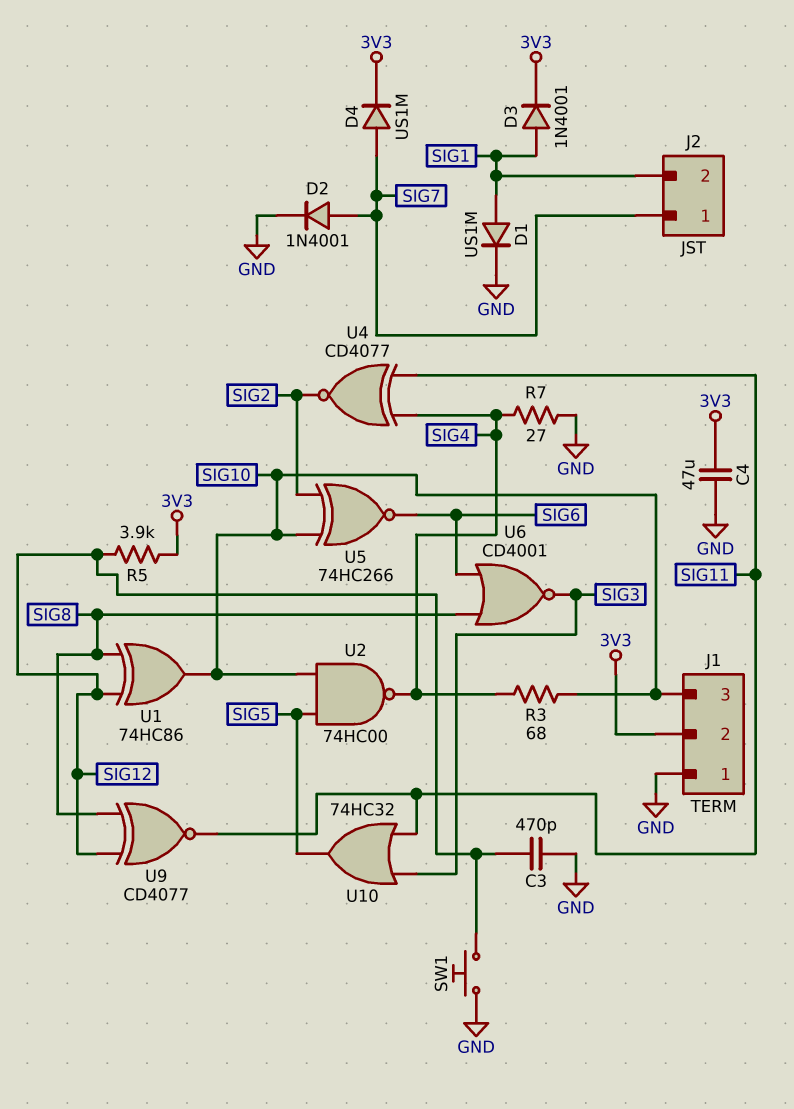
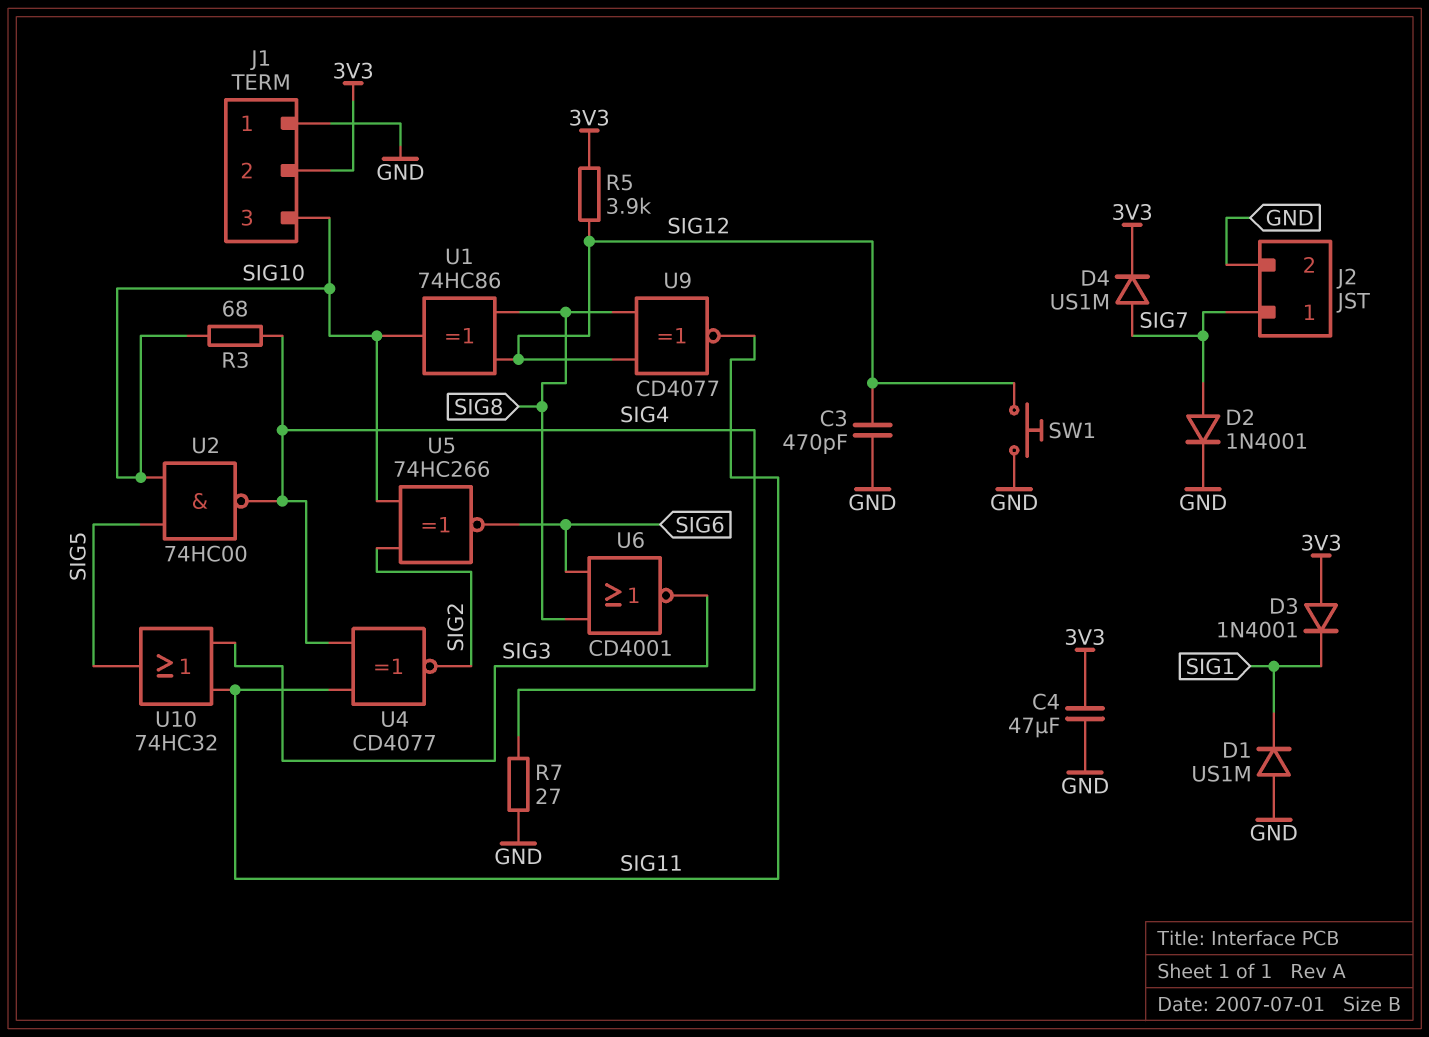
D1: diode US1M (A SIG1, K GND) -> diode US1M (A GND, K SIG1)
D3: diode 1N4001 (A SIG1, K 3V3) -> diode 1N4001 (A 3V3, K SIG1)
J2 pin 2: SIG1 -> GND

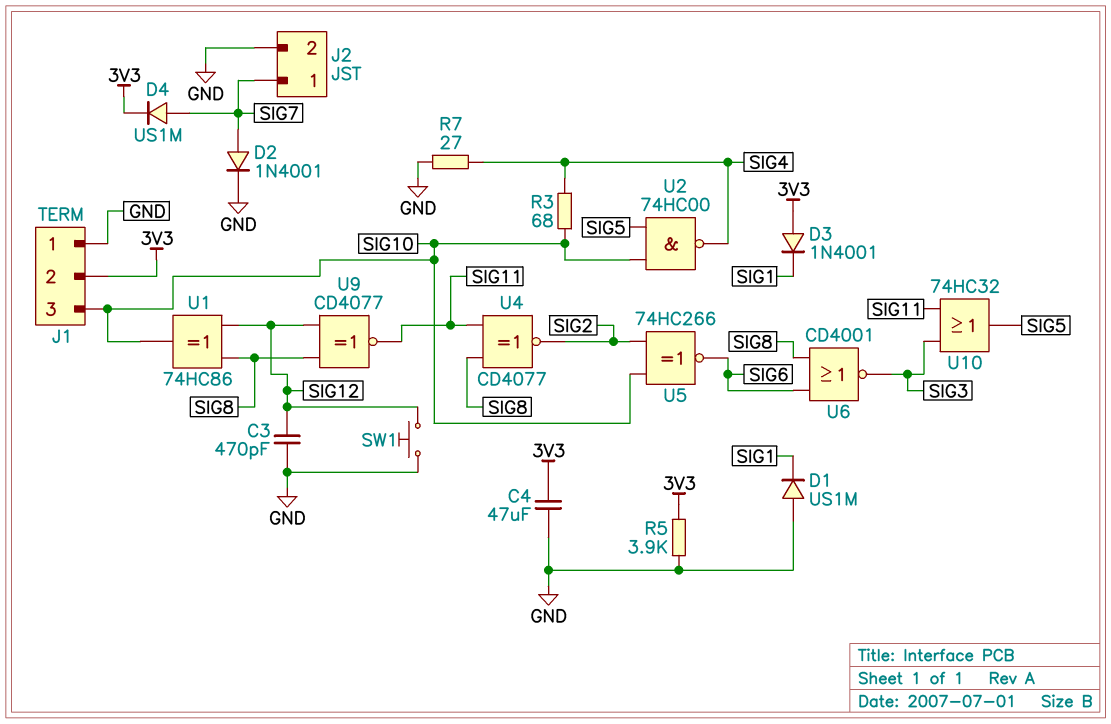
R5: 3.9k (3V3, SIG12) -> 3.9k (3V3, GND)
U4: XNOR CD4077 (in SIG4, in SIG11, out SIG2) -> XNOR CD4077 (in SIG8, in SIG11, out SIG2)

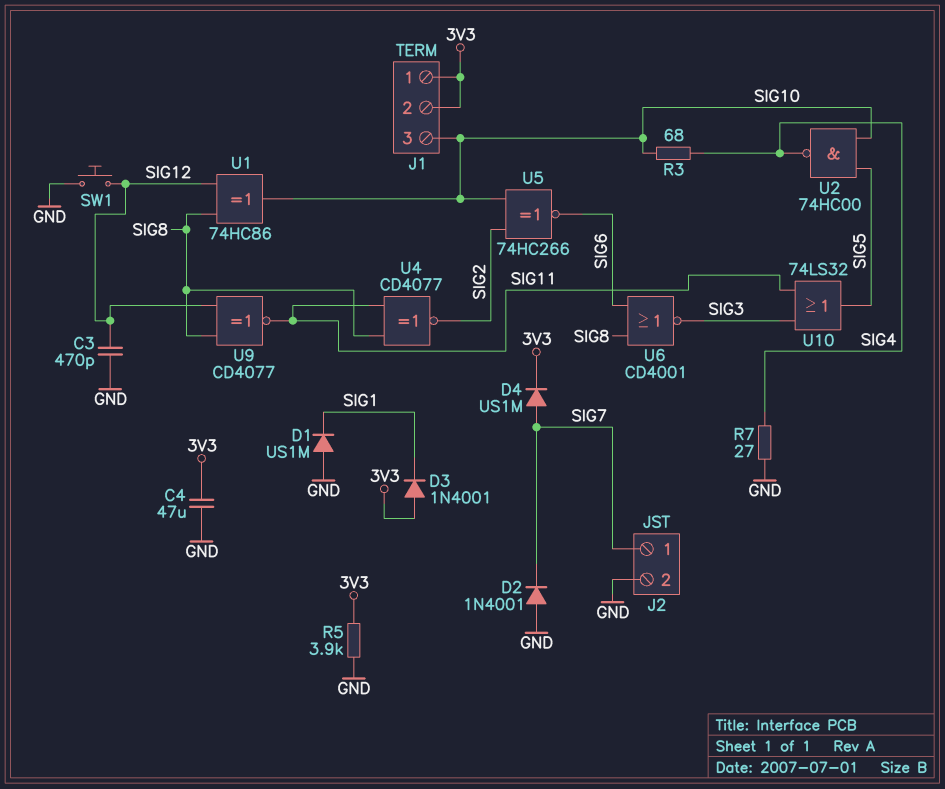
D2: diode 1N4001 (A SIG7, K GND) -> diode 1N4001 (A GND, K SIG7)
J1 pin 1: GND -> 3V3
U10: OR 74HC32 (in SIG3, in SIG11, out SIG5) -> OR 74LS32 (in SIG3, in SIG11, out SIG5)

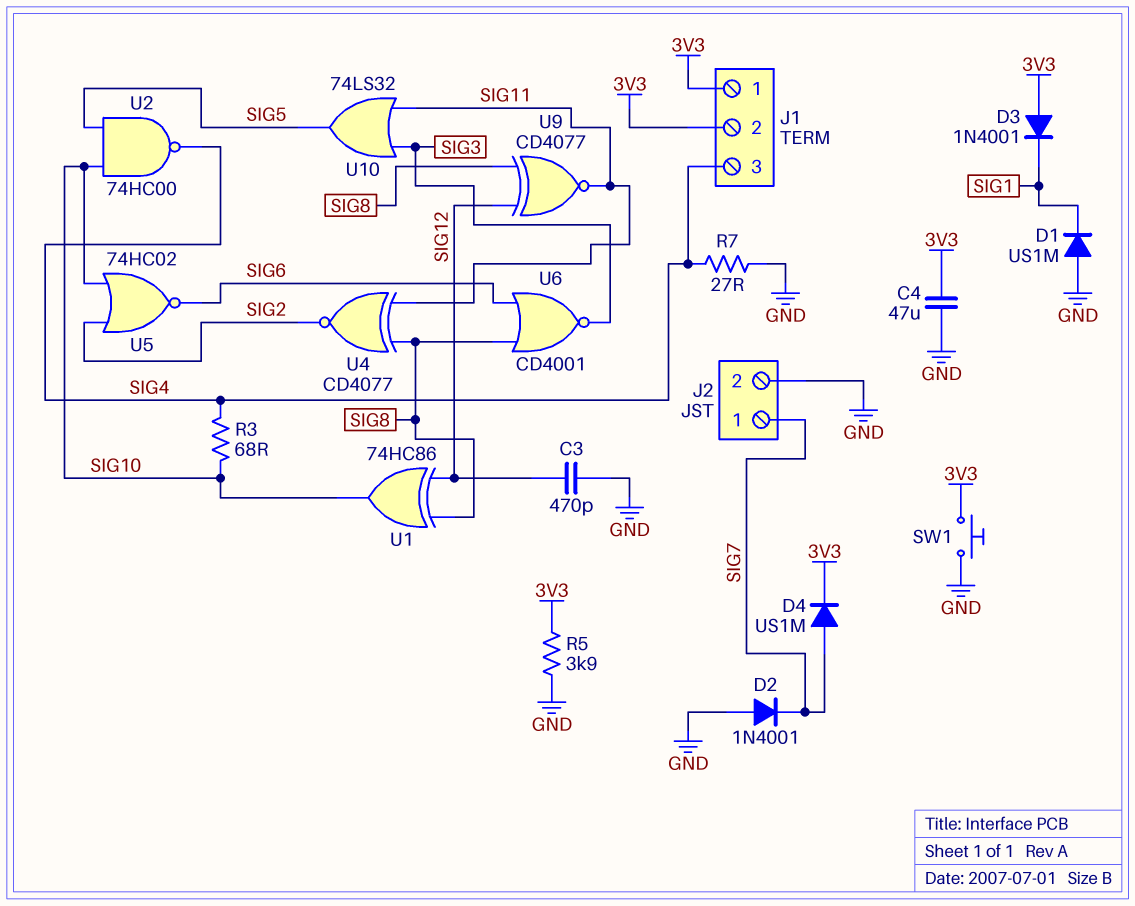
J1 pin 3: SIG10 -> SIG4
SW1: button (GND, SIG12) -> button (3V3, GND)
U5: XNOR 74HC266 (in SIG2, in SIG10, out SIG6) -> NOR 74HC02 (in SIG2, in SIG10, out SIG6)

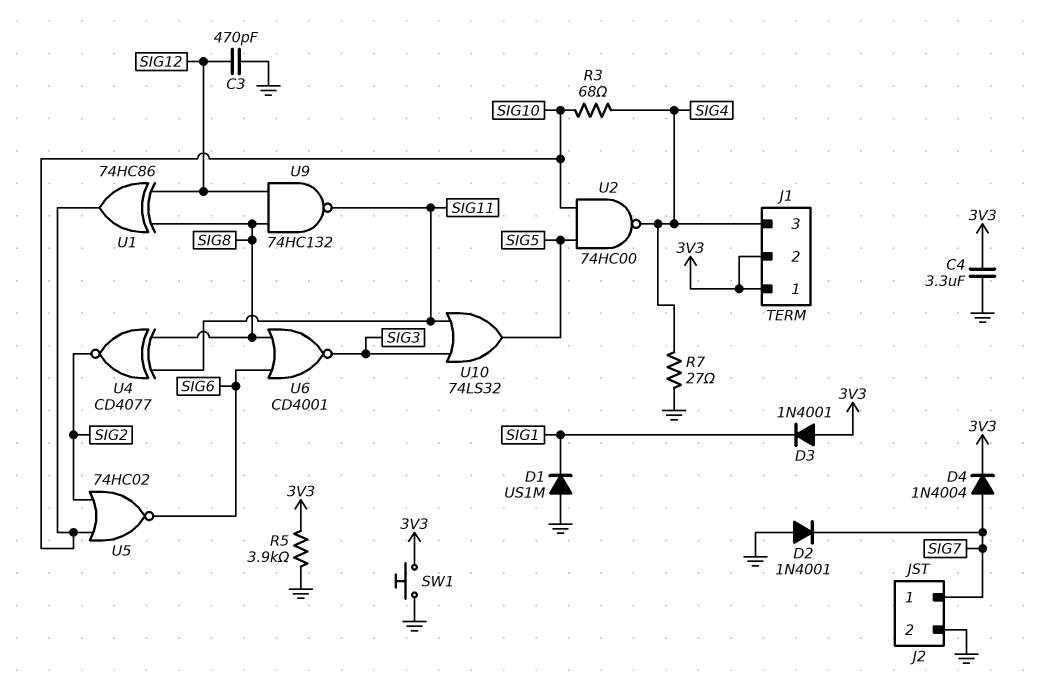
C4: 47uF (3V3, GND) -> 3.3uF (3V3, GND)
D4: diode US1M (A SIG7, K 3V3) -> diode 1N4004 (A SIG7, K 3V3)
U9: XNOR CD4077 (in SIG8, in SIG12, out SIG11) -> NAND 74HC132 (in SIG8, in SIG12, out SIG11)

